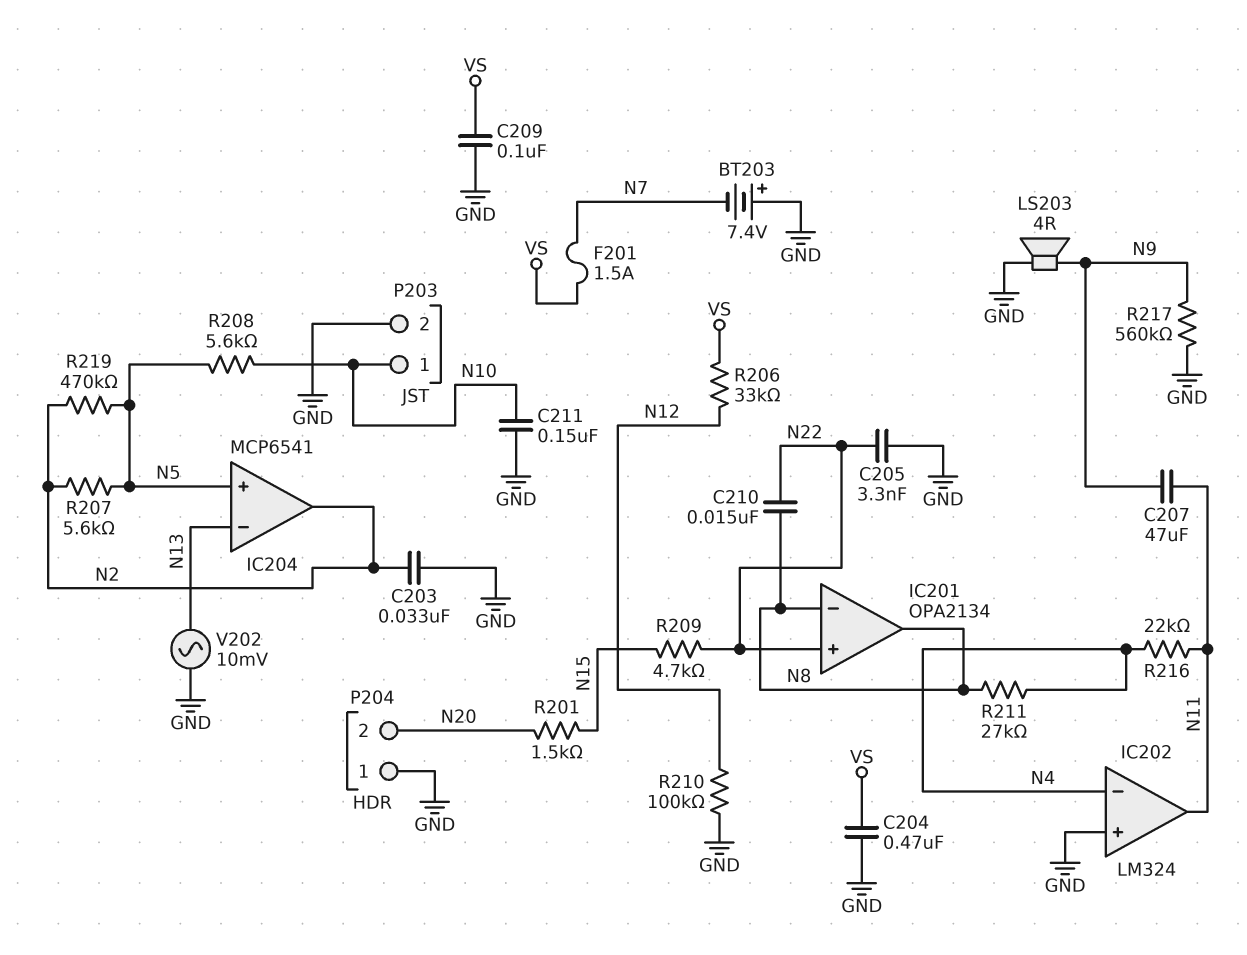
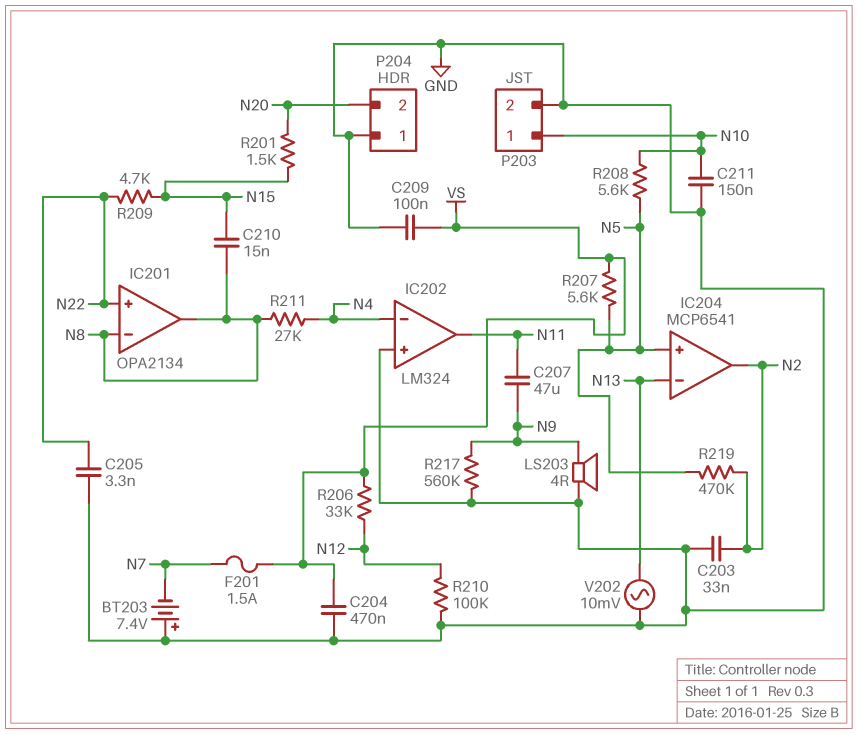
C210: 15nF (N8, N22) -> 15nF (N8, N15)
R207: 5.6k (N2, N5) -> 5.6k (N5, VS)
R216: 22k (N4, N11) -> none

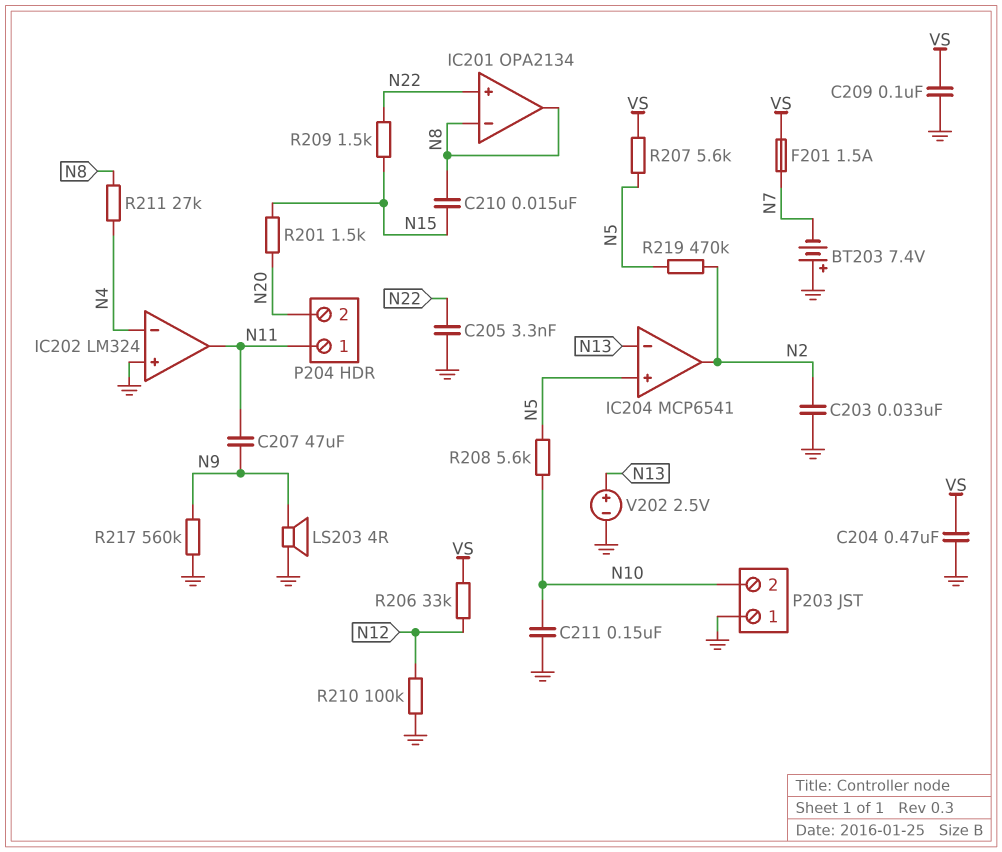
P203 pin 1: N10 -> GND
P203 pin 2: GND -> N10
P204 pin 1: GND -> N11
R209: 4.7k (N15, N22) -> 1.5k (N15, N22)
V202: AC 10mV (GND, N13) -> 2.5V (plus N13, minus GND)

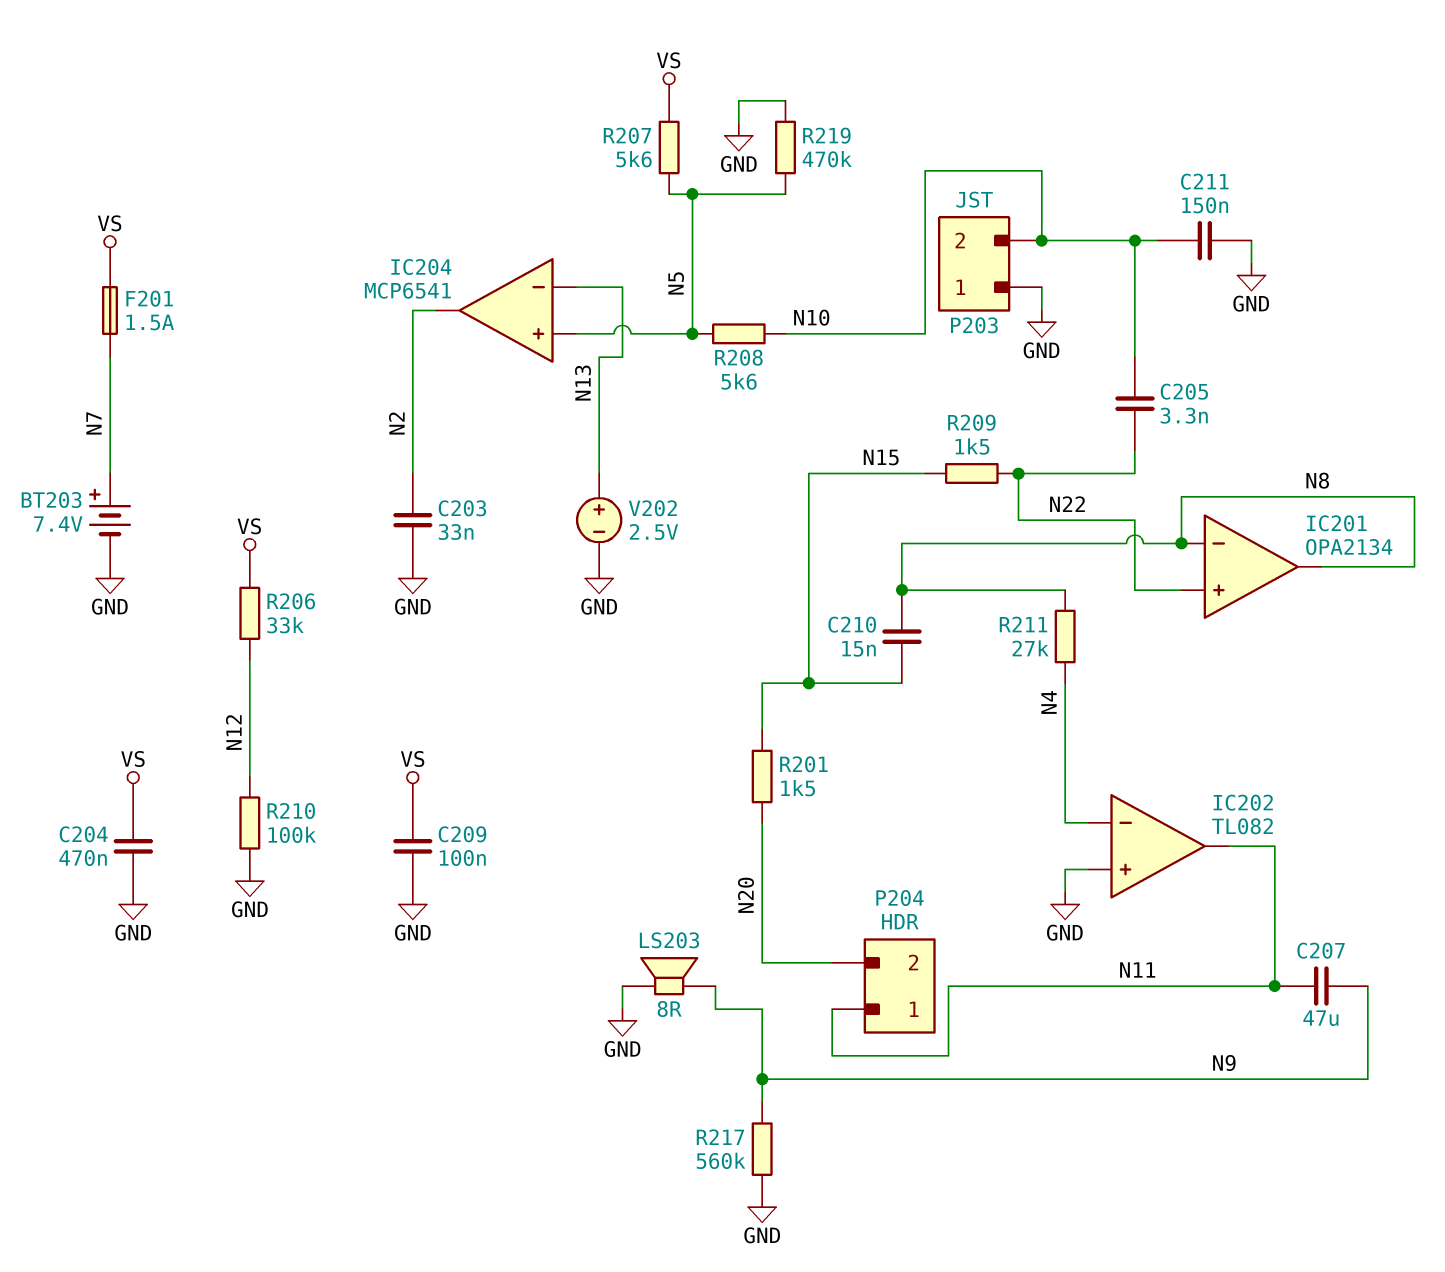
BT203: 7.4V (plus GND, minus N7) -> 7.4V (plus N7, minus GND)
C205: 3.3nF (GND, N22) -> 3.3nF (N10, N22)
IC202: LM324 -> TL082
LS203: speaker 4R (GND, N9) -> speaker 8R (GND, N9)
R219: 470k (N2, N5) -> 470k (GND, N5)

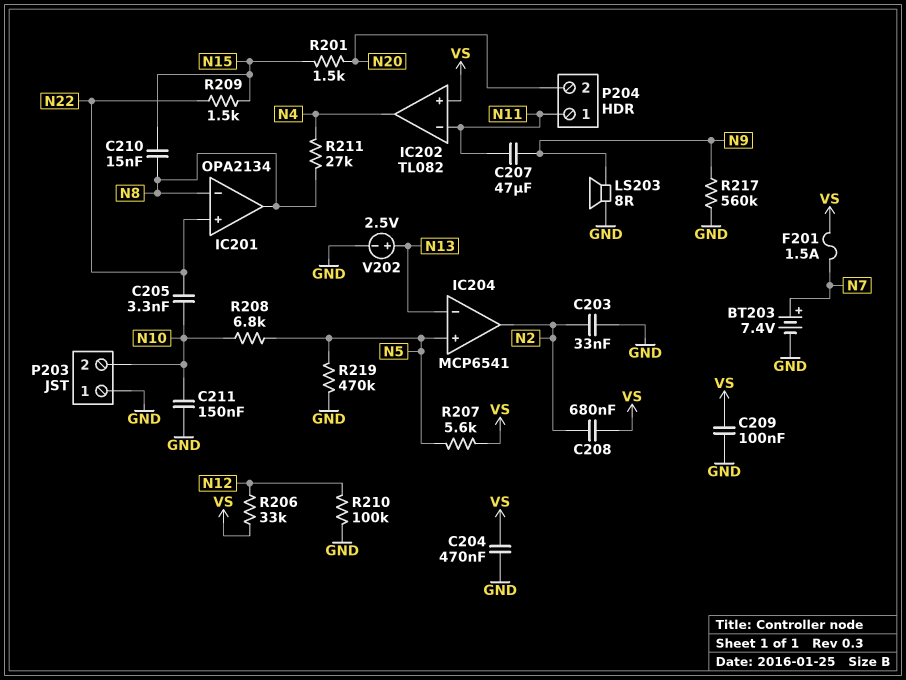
C208: none -> 680nF (N2, VS)
IC202 pin in+: GND -> VS
IC202 pin in-: N4 -> N11
IC202 pin out: N11 -> N4
R208: 5.6k (N5, N10) -> 6.8k (N5, N10)

